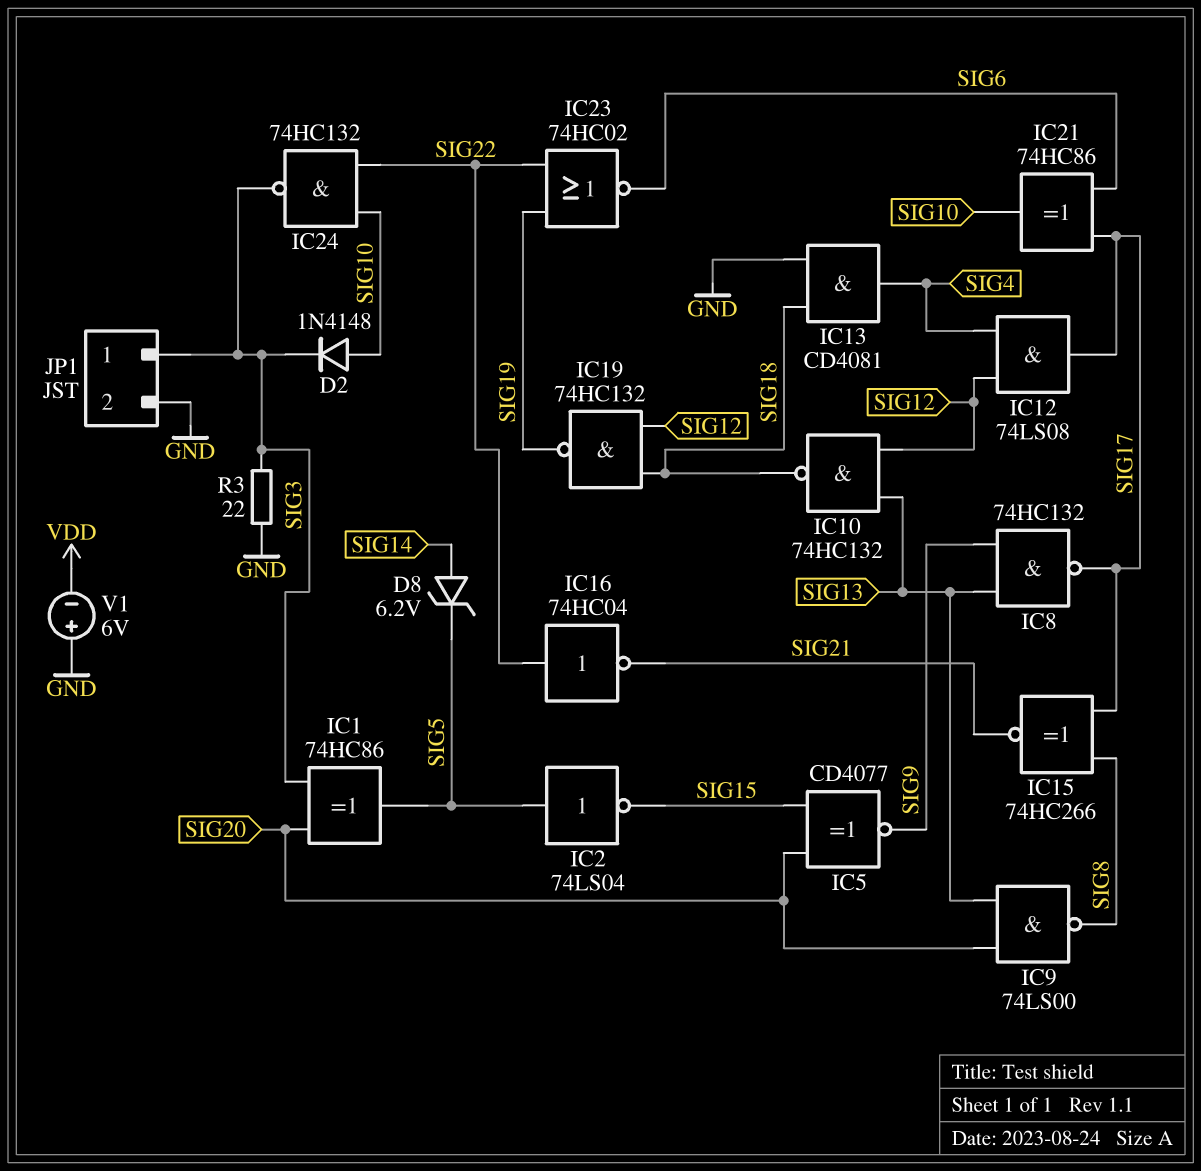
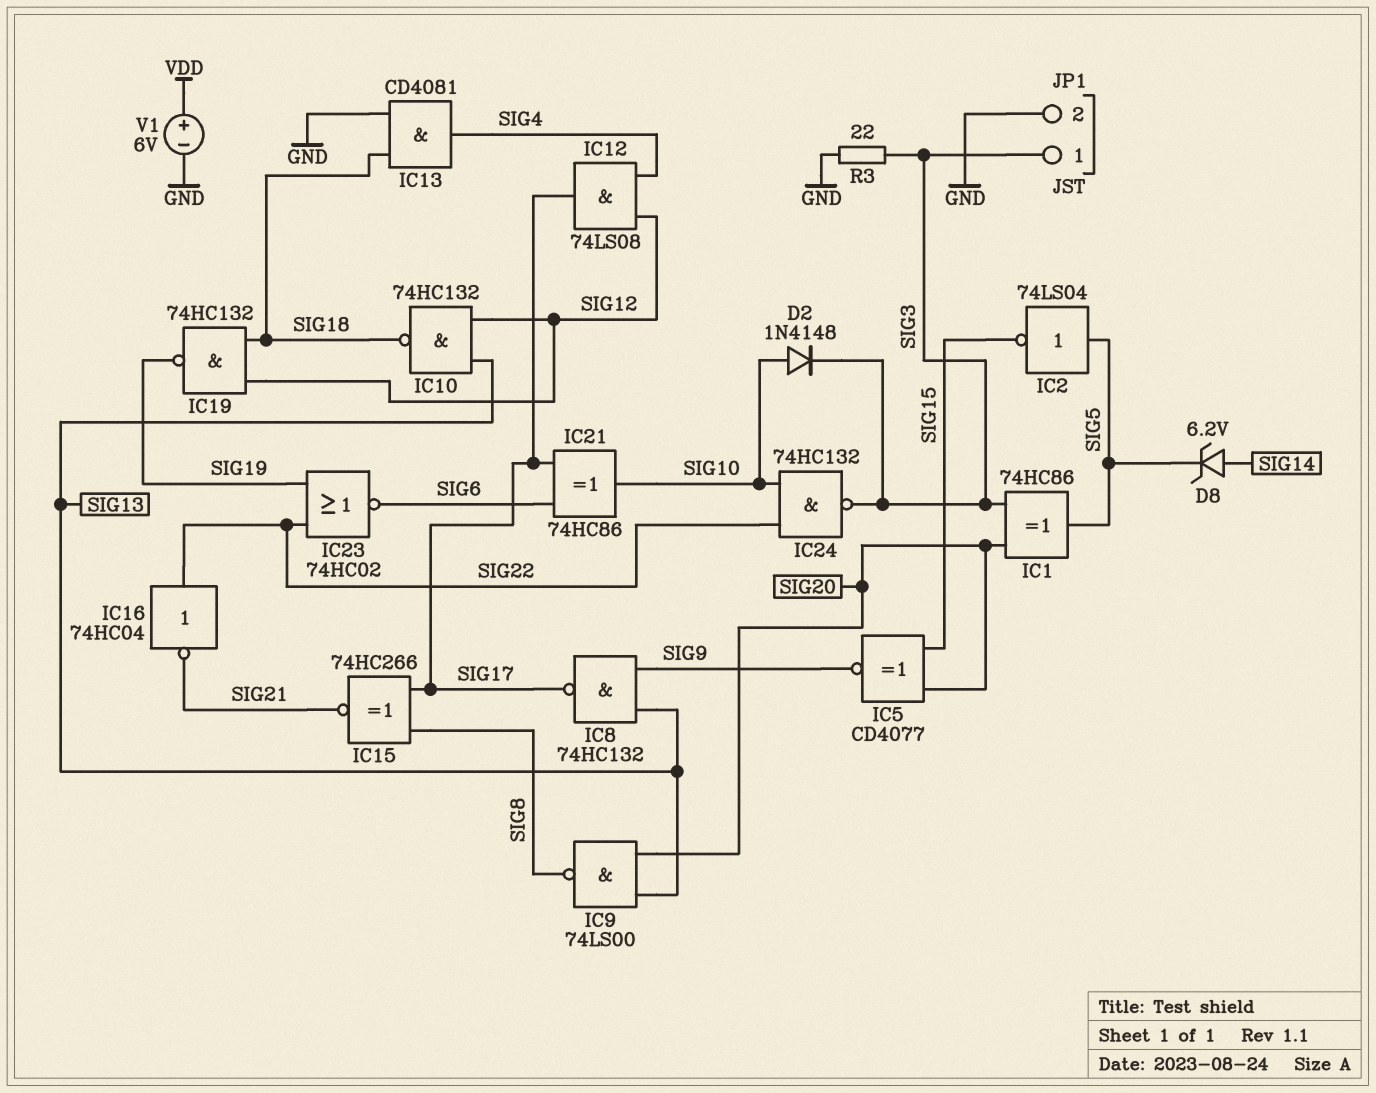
V1: 6V (plus GND, minus VDD) -> 6V (plus VDD, minus GND)

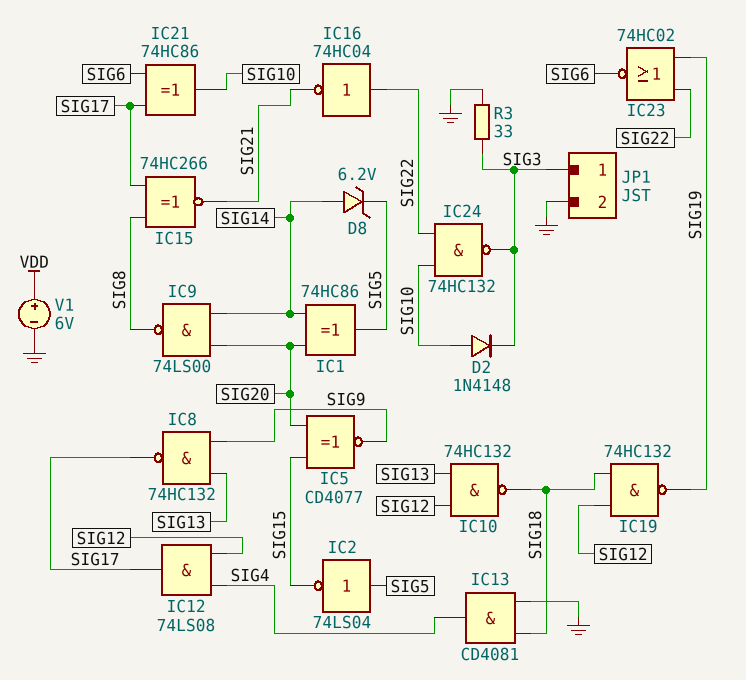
IC1: XOR 74HC86 (in SIG3, in SIG20, out SIG5) -> XOR 74HC86 (in SIG14, in SIG20, out SIG5)
IC9: NAND 74LS00 (in SIG13, in SIG20, out SIG8) -> NAND 74LS00 (in SIG14, in SIG20, out SIG8)
R3: 22 (GND, SIG3) -> 33 (GND, SIG3)

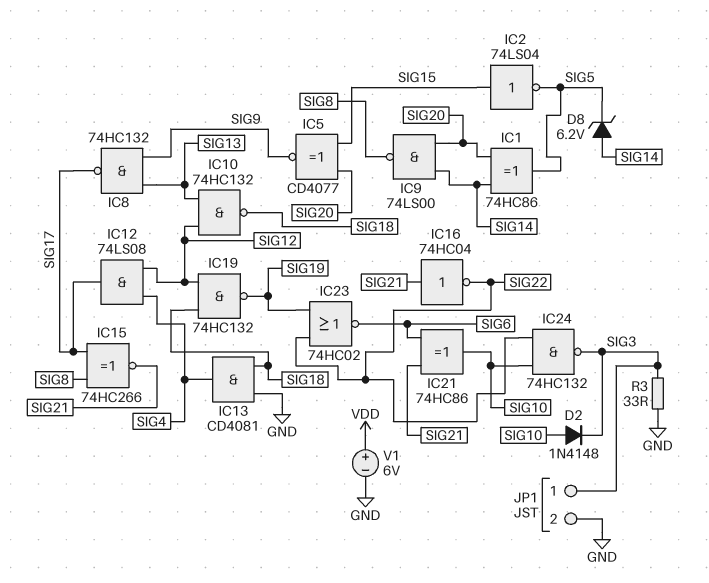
IC2: NOT 74LS04 (in SIG5, out SIG15) -> NOT 74LS04 (in SIG15, out SIG5)
IC16: NOT 74HC04 (in SIG22, out SIG21) -> NOT 74HC04 (in SIG21, out SIG22)
IC21: XOR 74HC86 (in SIG6, in SIG17, out SIG10) -> XOR 74HC86 (in SIG6, in SIG21, out SIG10)

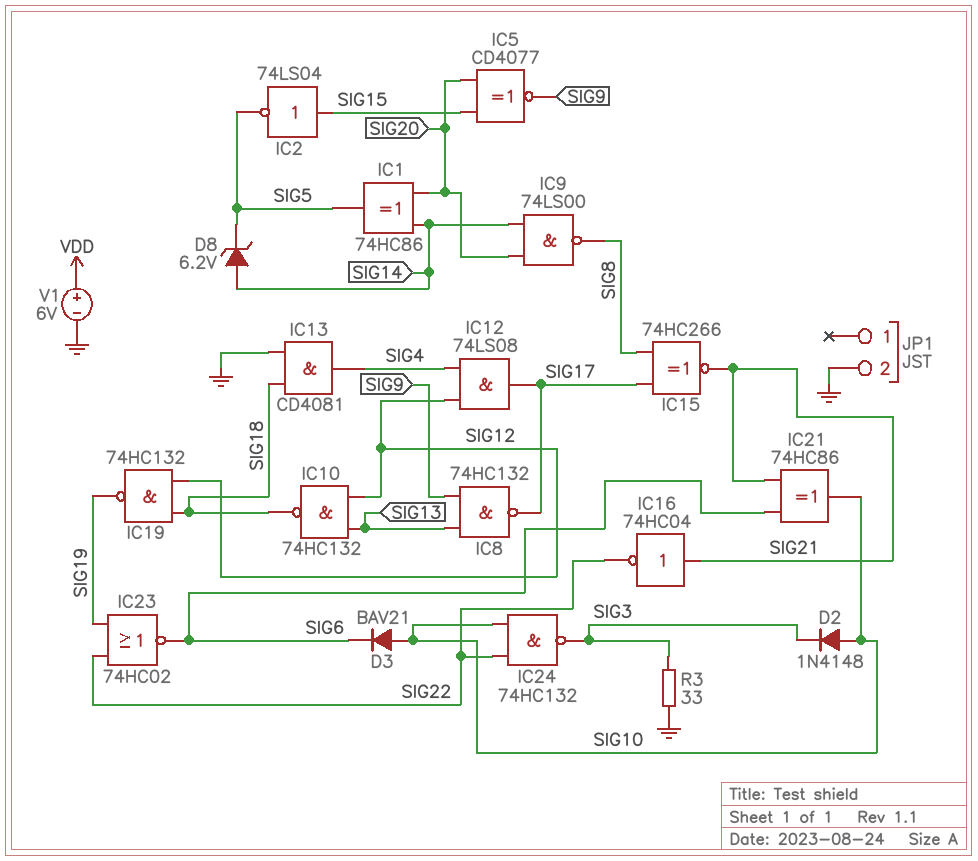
D3: none -> diode BAV21 (A SIG10, K SIG6)
JP1 pin 1: SIG3 -> none

